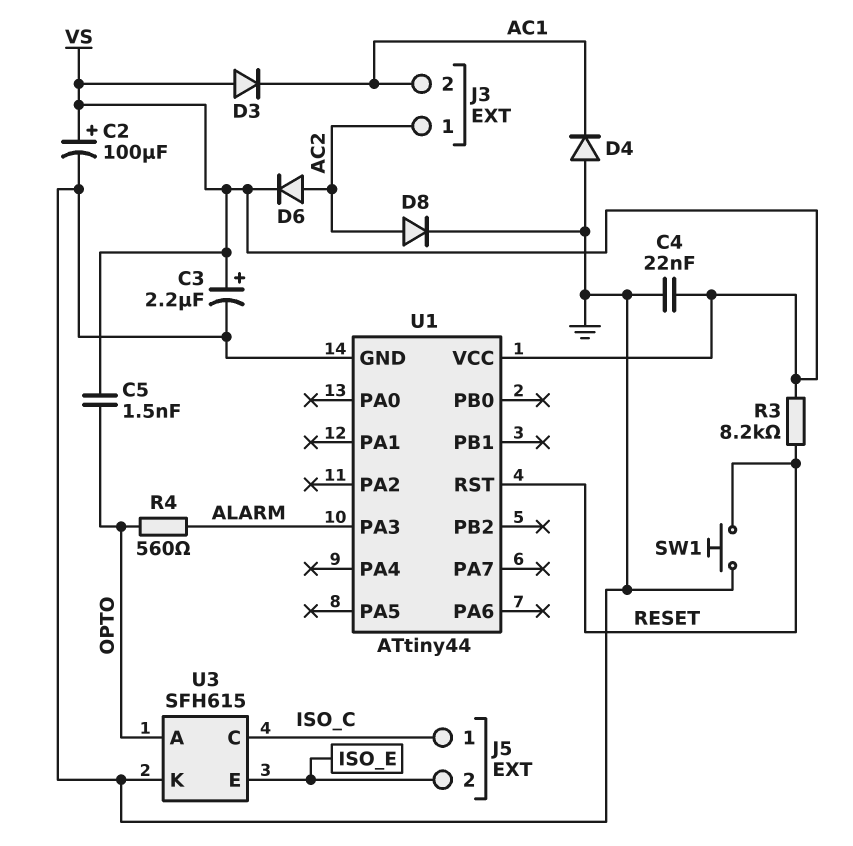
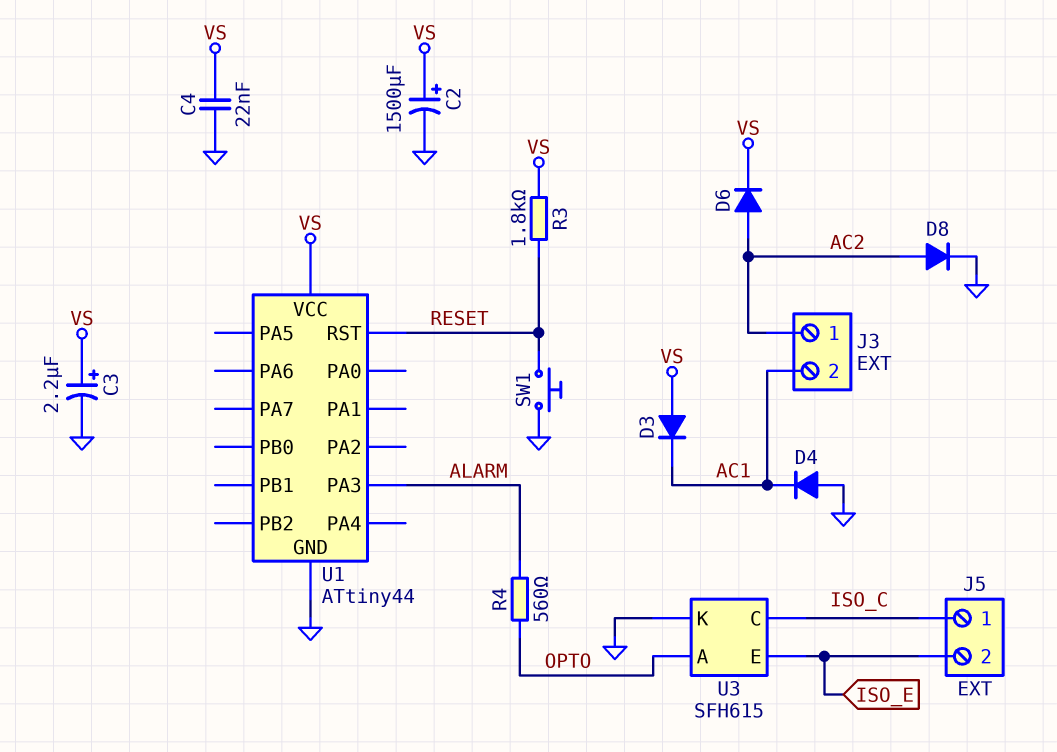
C2: 100uF (plus VS, minus GND) -> 1500uF (plus VS, minus GND)
C5: 1.5nF (OPTO, VS) -> none
R3: 8.2k (RESET, VS) -> 1.8k (RESET, VS)

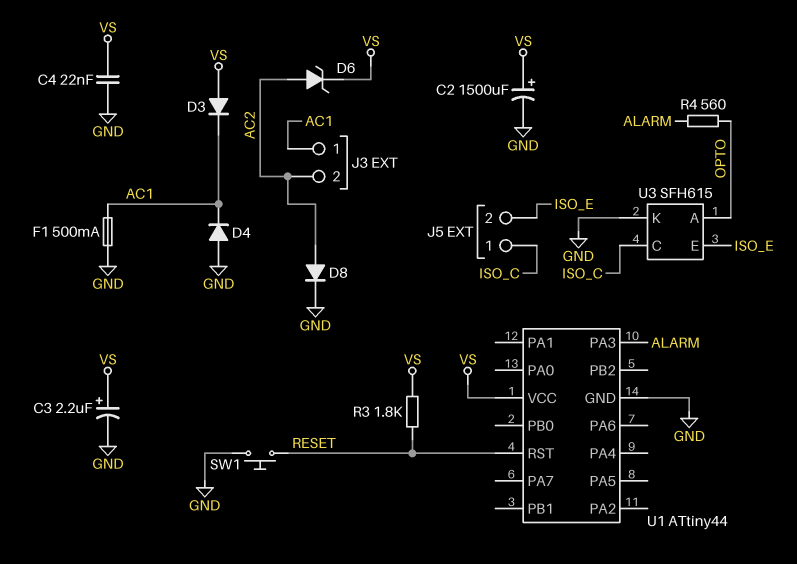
D6: diode (A AC2, K VS) -> zener (A AC2, K VS)
F1: none -> 500mA (AC1, GND)
J3 pin 1: AC2 -> AC1
J3 pin 2: AC1 -> AC2

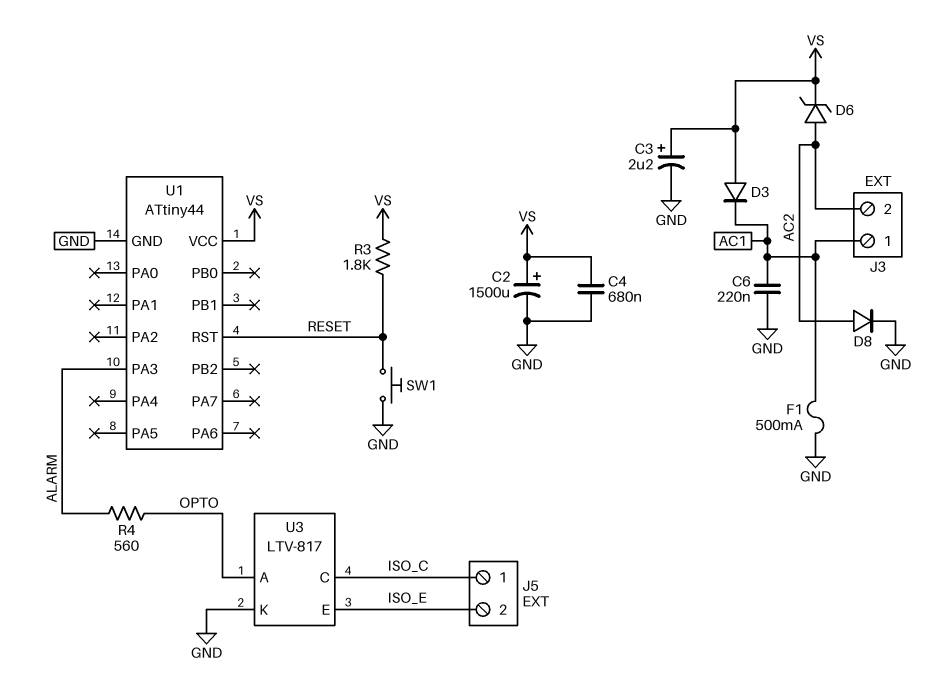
C4: 22nF (GND, VS) -> 680nF (GND, VS)
C6: none -> 220nF (AC1, GND)
D4: diode (A GND, K AC1) -> none
U3: SFH615 -> LTV-817

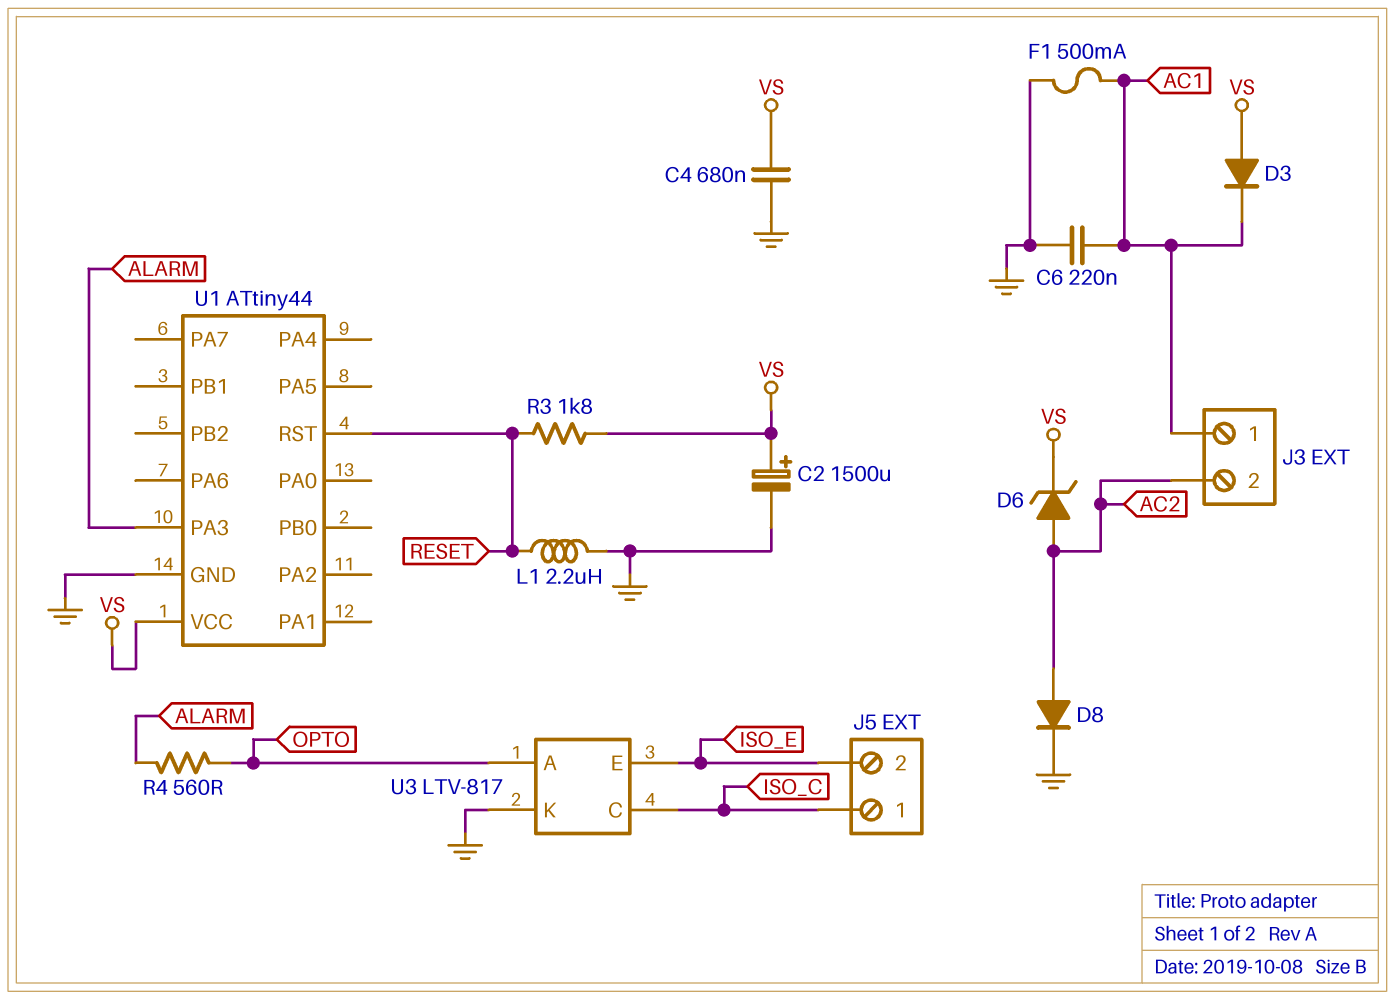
C3: 2.2uF (plus VS, minus GND) -> none
L1: none -> 2.2uH (GND, RESET)
SW1: button (GND, RESET) -> none

